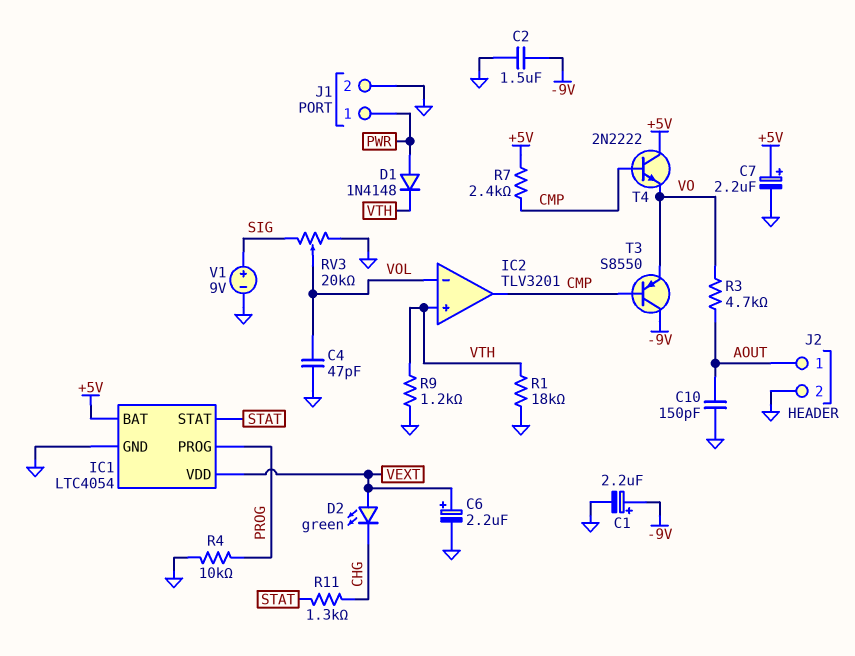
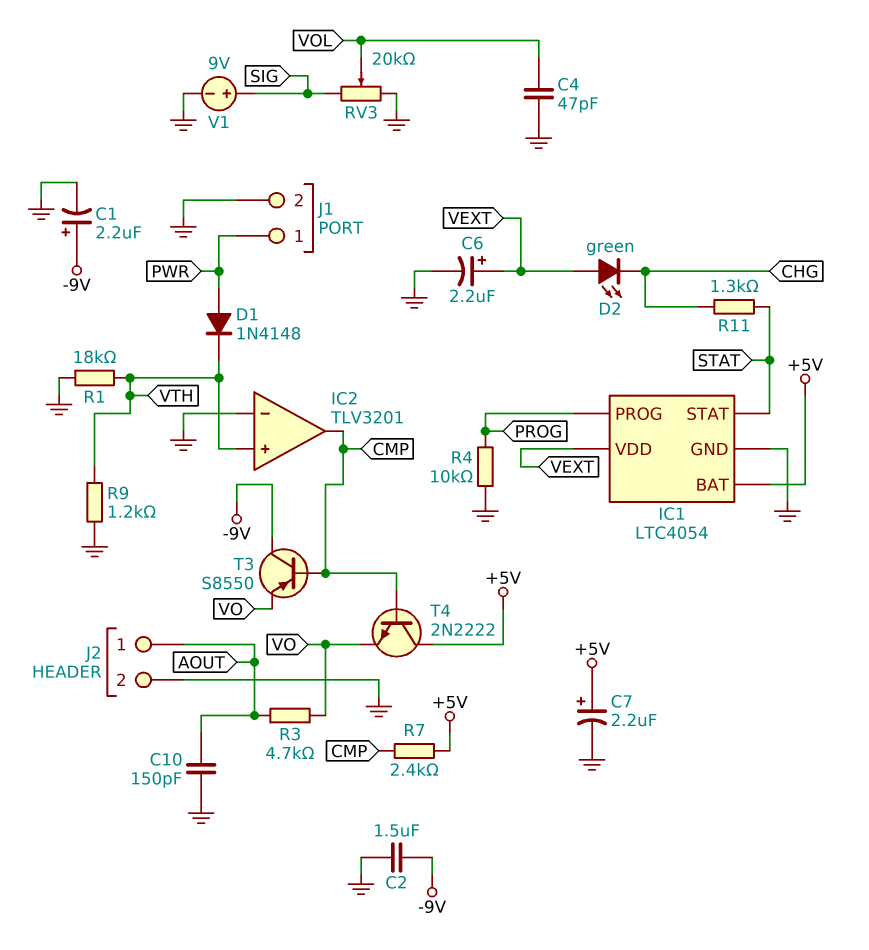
IC2 pin in-: VOL -> GND

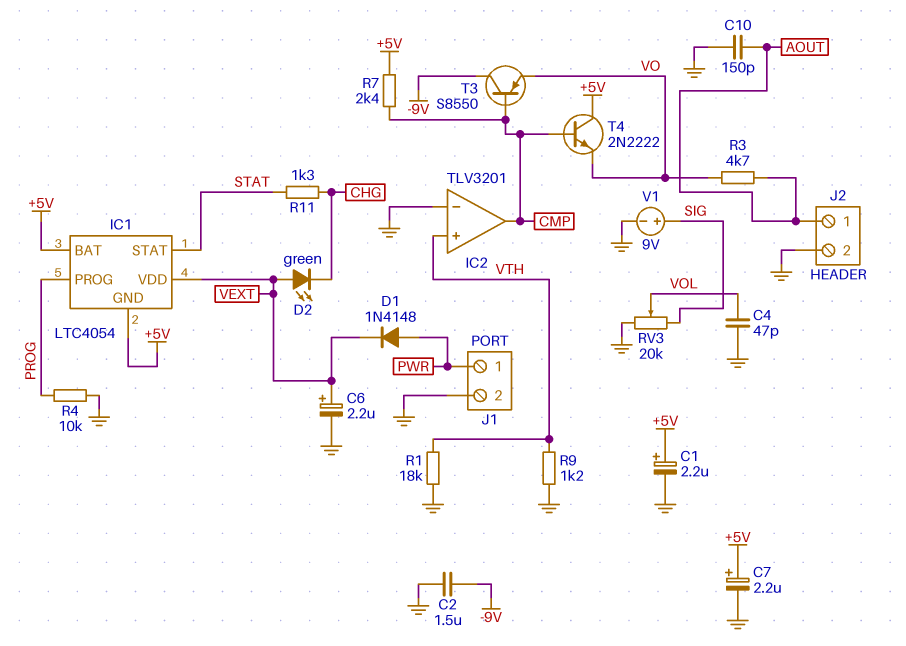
C1: 2.2uF (plus -9V, minus GND) -> 2.2uF (plus +5V, minus GND)
D1: diode 1N4148 (A PWR, K VTH) -> diode 1N4148 (A PWR, K VEXT)
IC1 pin GND: GND -> +5V

